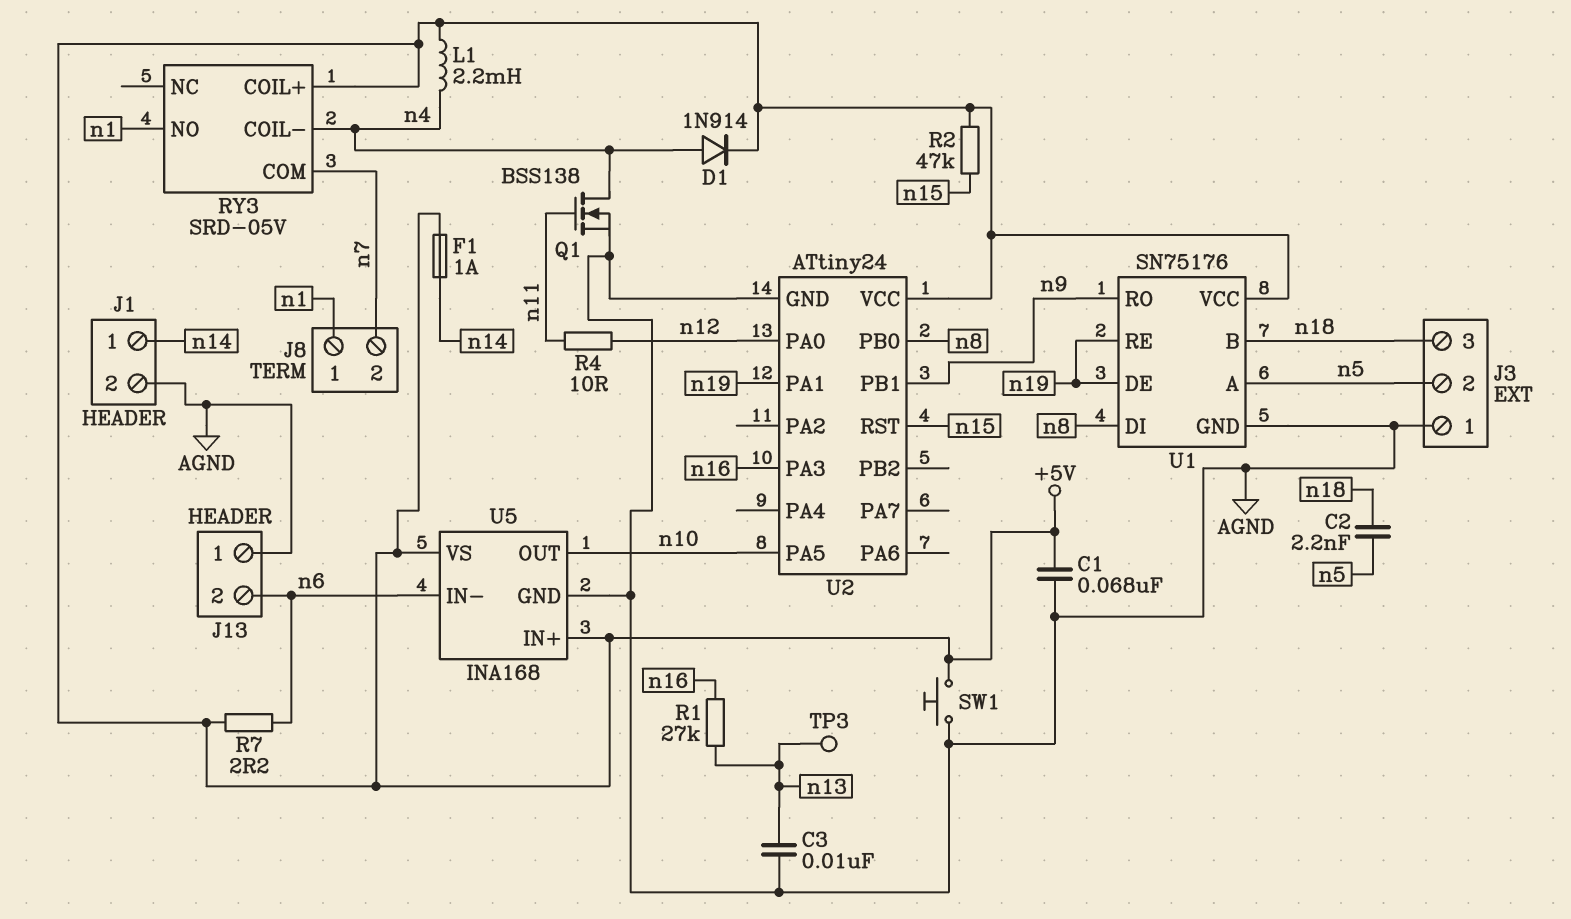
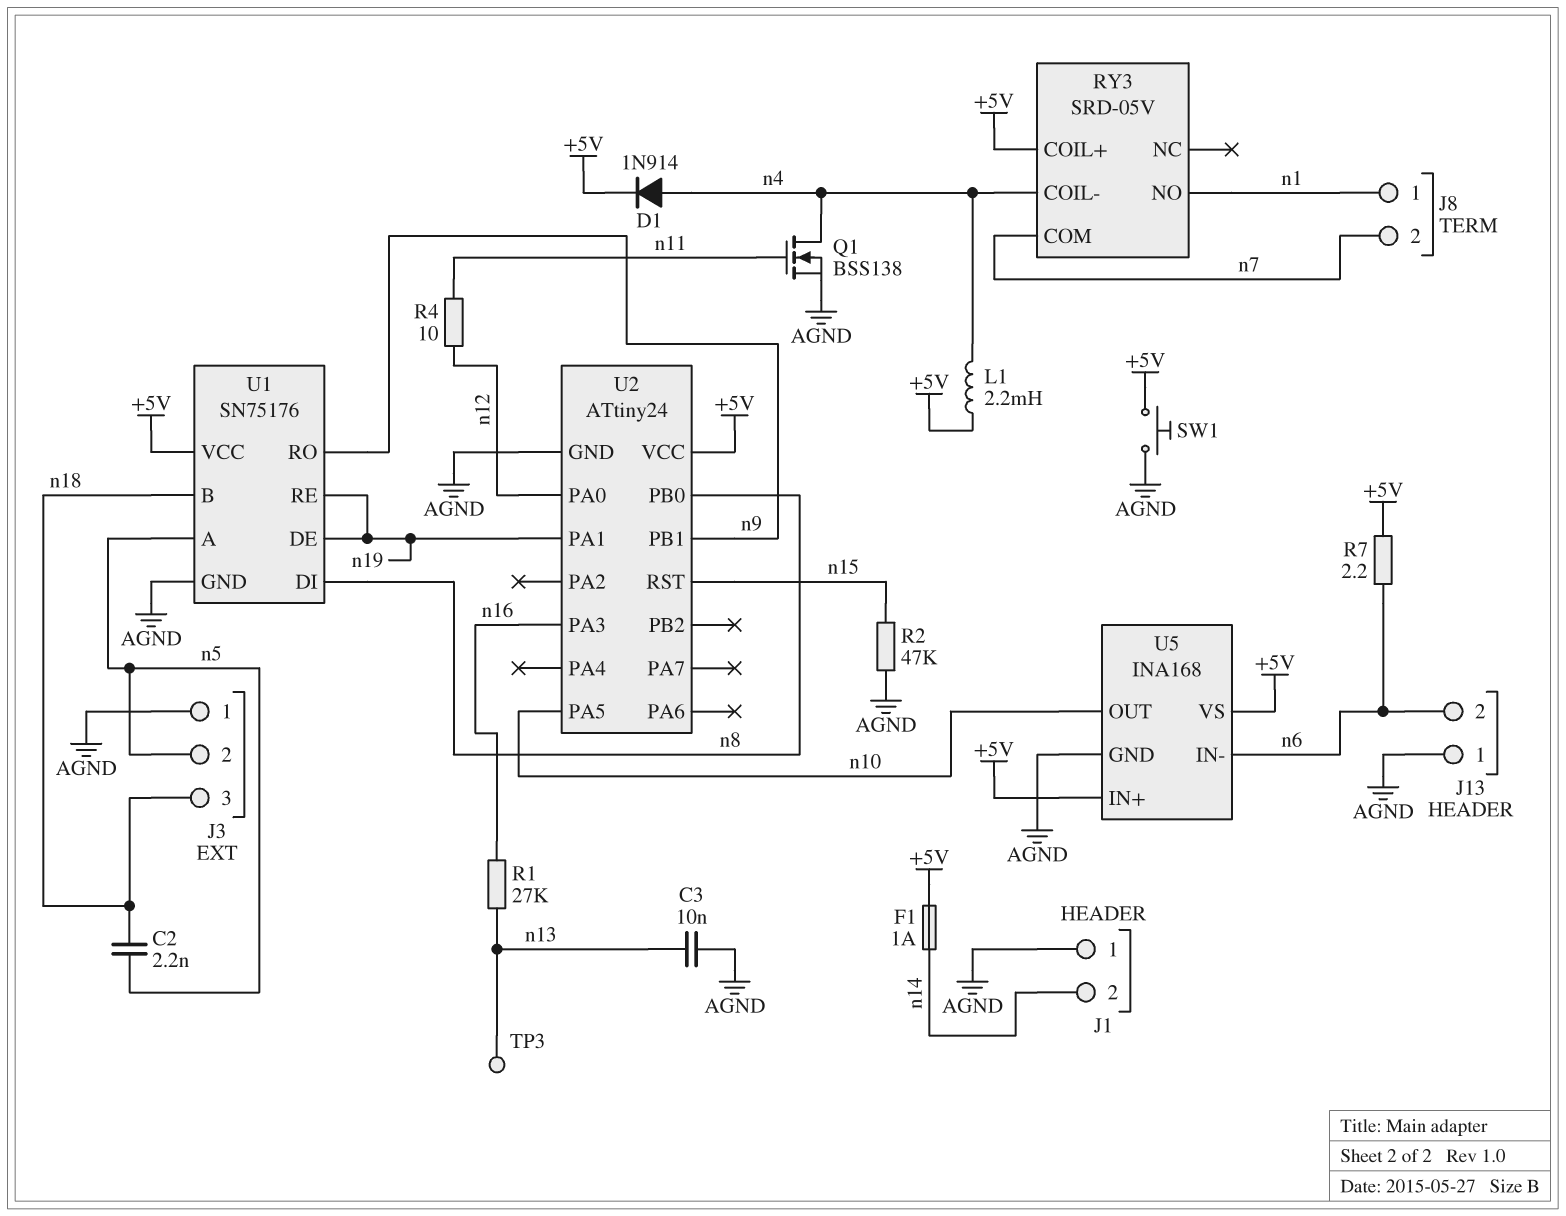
C1: 68nF (+5V, AGND) -> none
J1 pin 1: n14 -> AGND
J1 pin 2: AGND -> n14
R2: 47k (+5V, n15) -> 47k (AGND, n15)

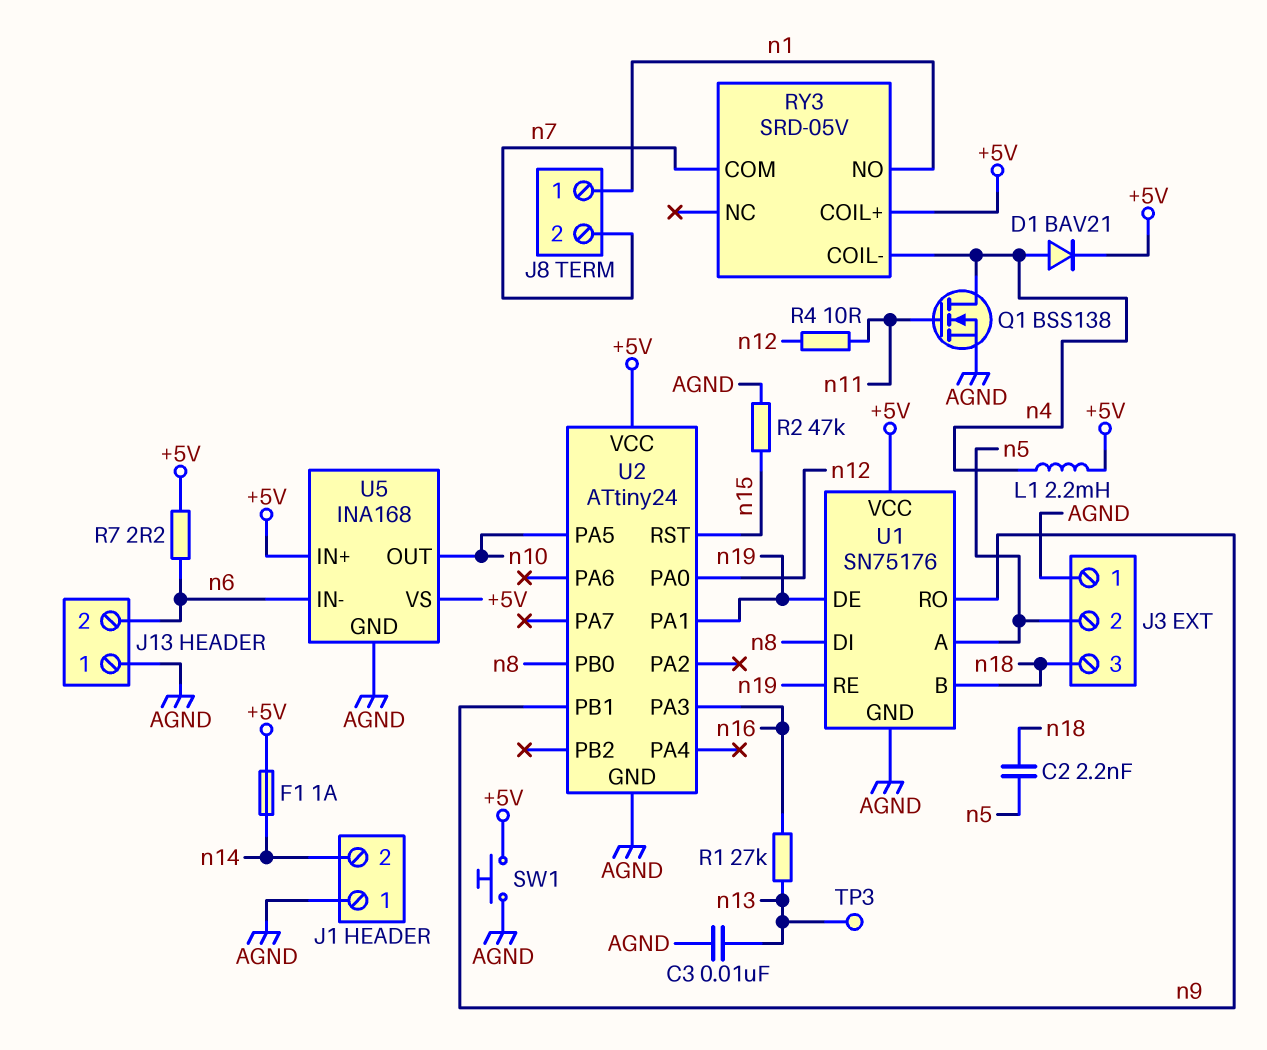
D1: diode 1N914 (A n4, K +5V) -> diode BAV21 (A n4, K +5V)

